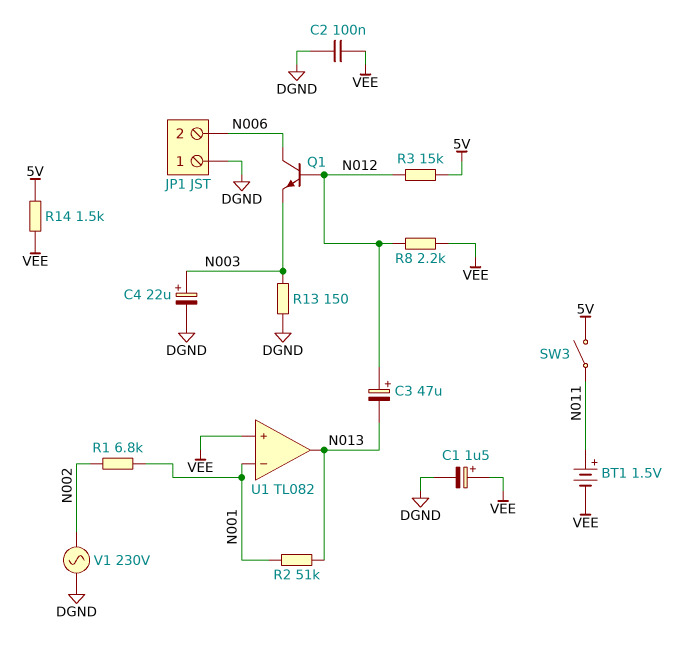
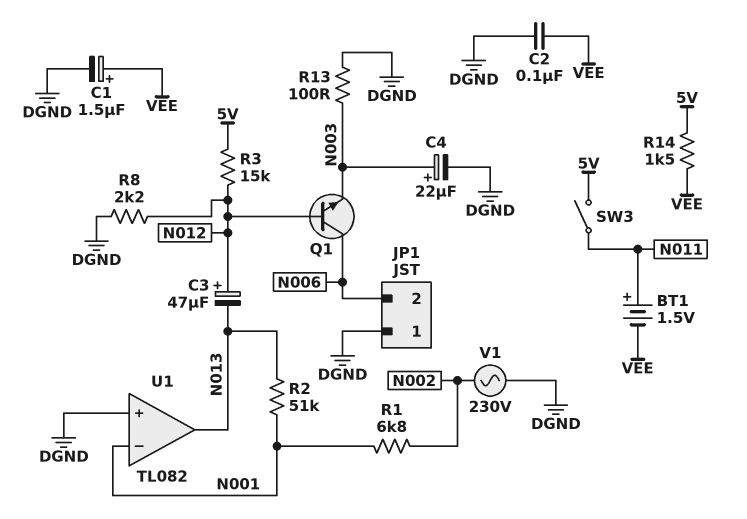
R8: 2.2k (N012, VEE) -> 2.2k (DGND, N012)
R13: 150 (DGND, N003) -> 100 (DGND, N003)
U1 pin in+: VEE -> DGND

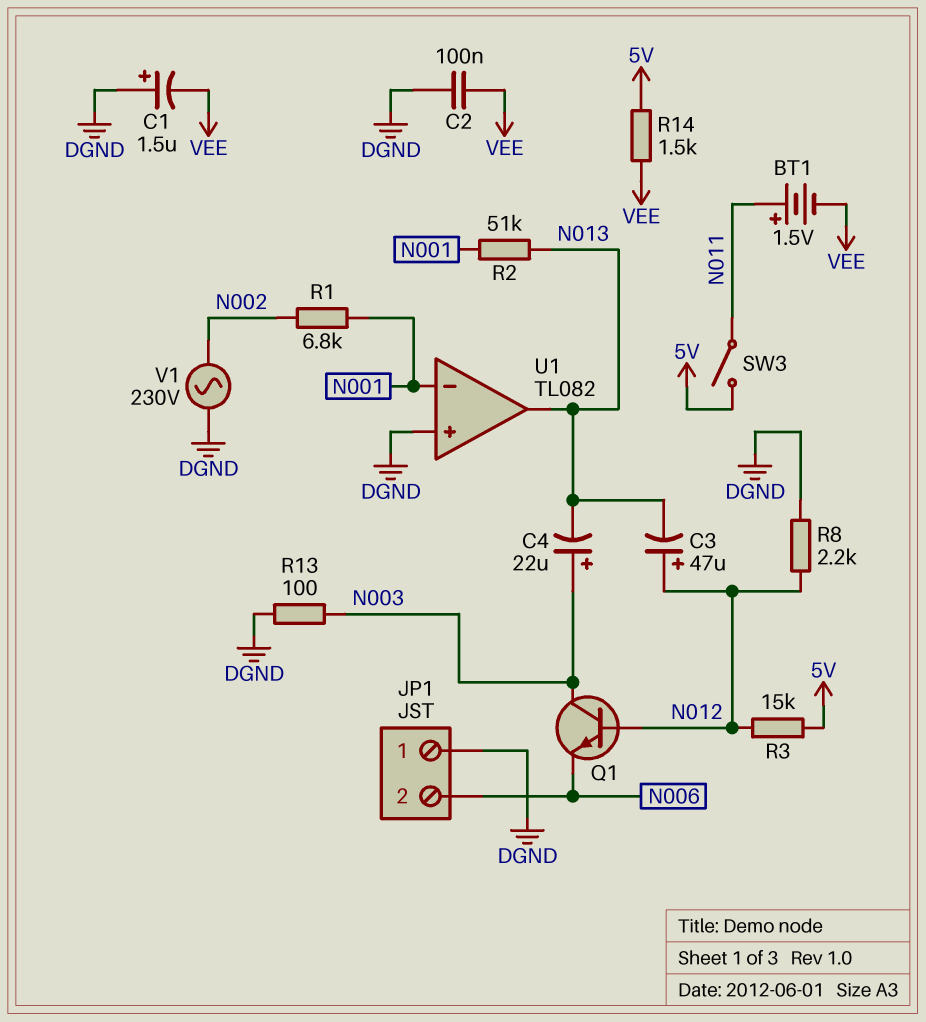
C1: 1.5uF (plus VEE, minus DGND) -> 1.5uF (plus DGND, minus VEE)
C4: 22uF (plus N003, minus DGND) -> 22uF (plus N003, minus N013)
Q1: NPN (B N012, C N006, E N003) -> NPN (B N012, C N003, E N006)

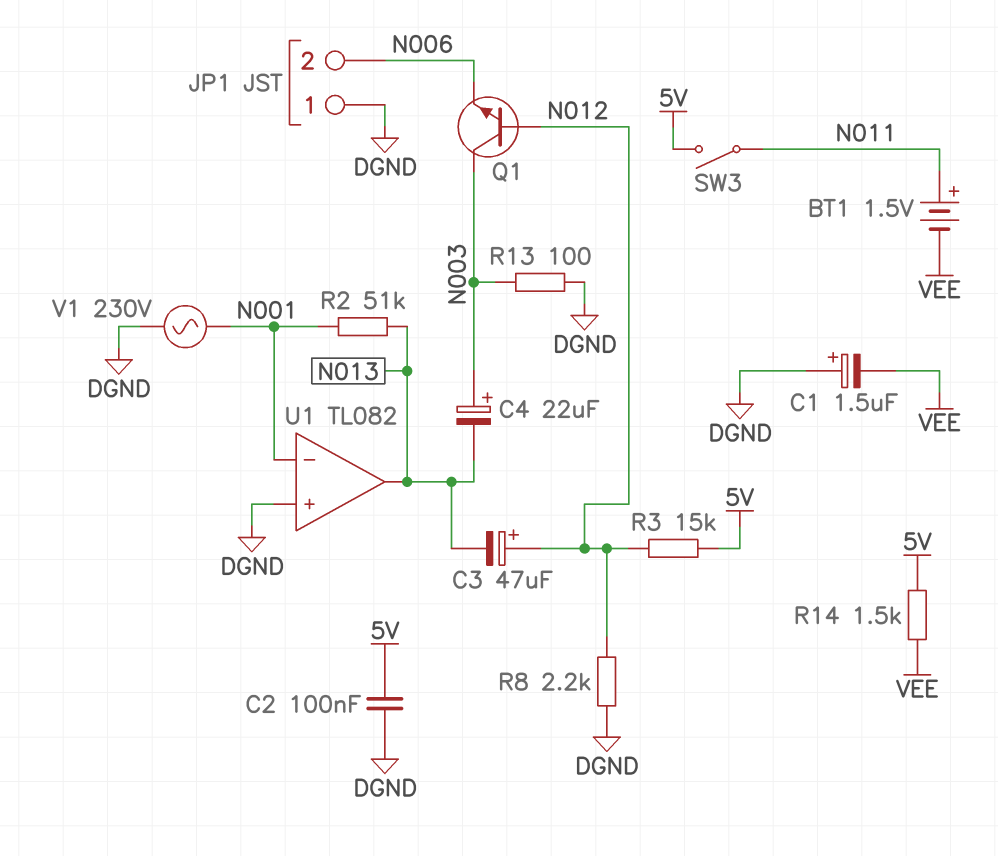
C2: 100nF (DGND, VEE) -> 100nF (5V, DGND)
R1: 6.8k (N001, N002) -> none
V1: AC 230V (DGND, N002) -> AC 230V (DGND, N001)

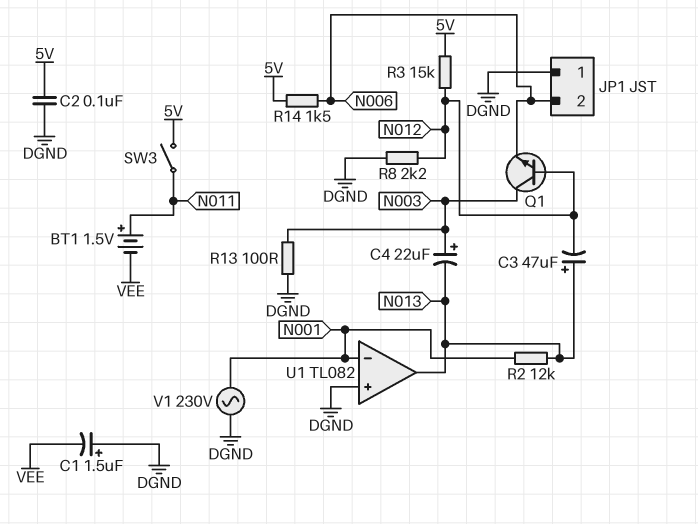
C3: 47uF (plus N012, minus N013) -> 47uF (plus N013, minus N012)
R2: 51k (N001, N013) -> 12k (N001, N013)
R14: 1.5k (5V, VEE) -> 1.5k (5V, N006)

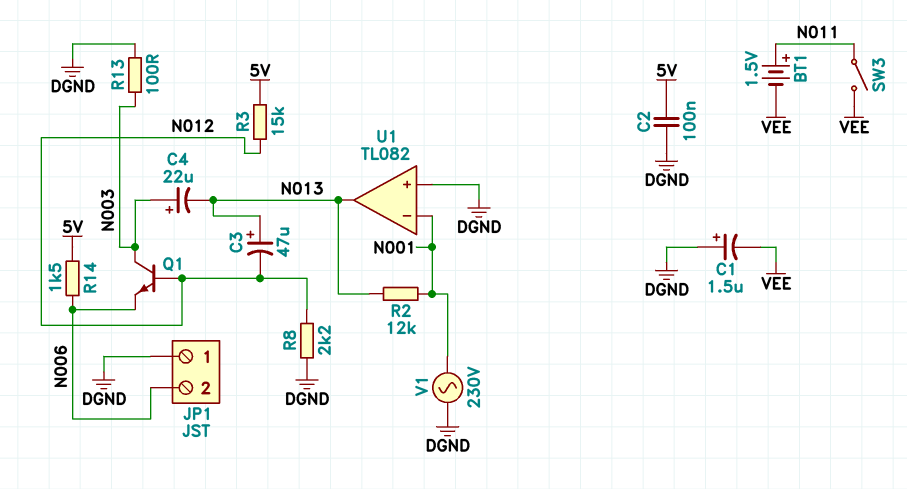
SW3: switch (5V, N011) -> switch (N011, VEE)

